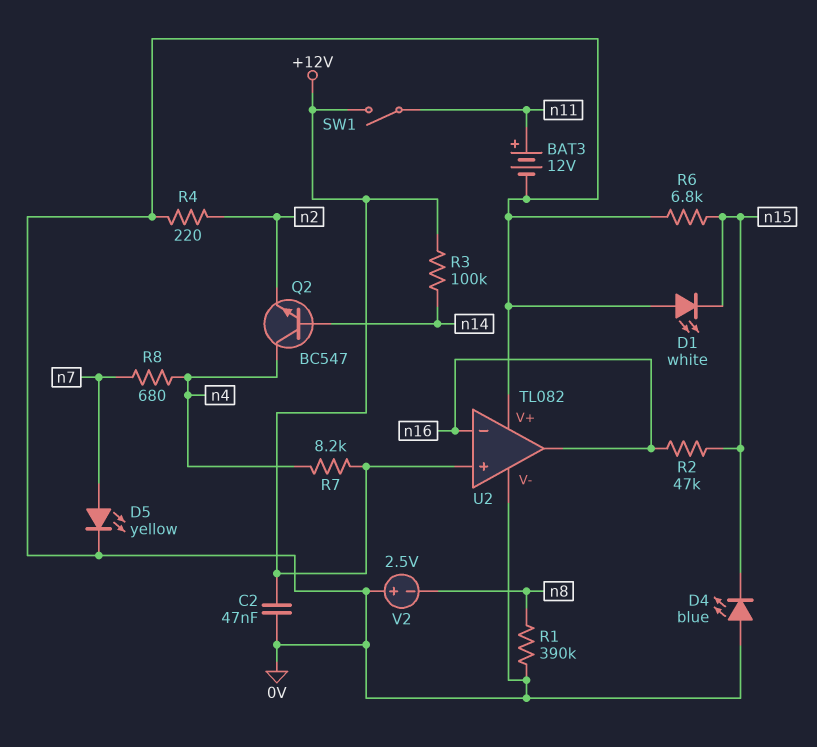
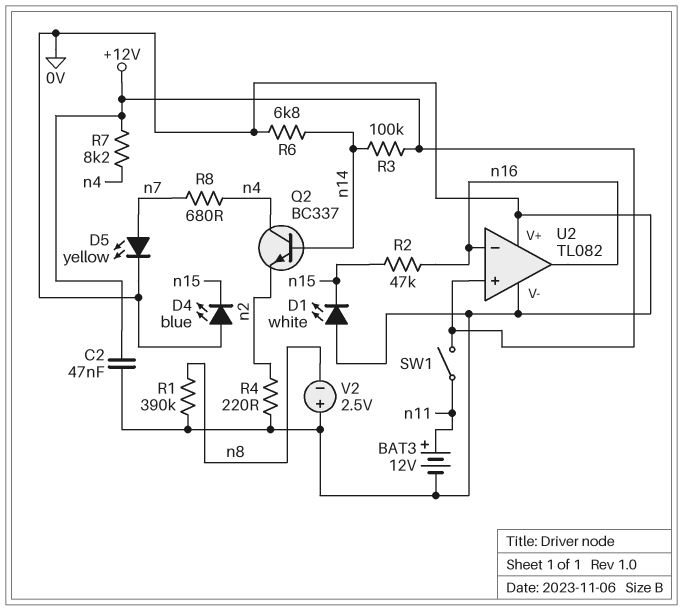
Q2: NPN BC547 (B n14, C n4, E n2) -> NPN BC337 (B n14, C n4, E n2)
R6: 6.8k (0V, n15) -> 6.8k (0V, n14)

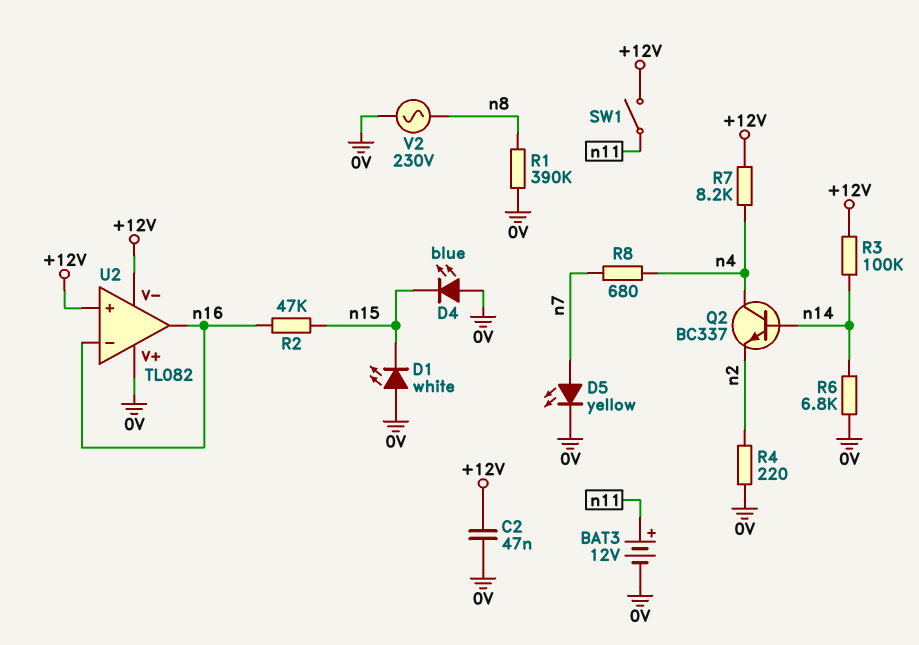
U2 pin V-: 0V -> +12V
V2: 2.5V (plus 0V, minus n8) -> AC 230V (0V, n8)

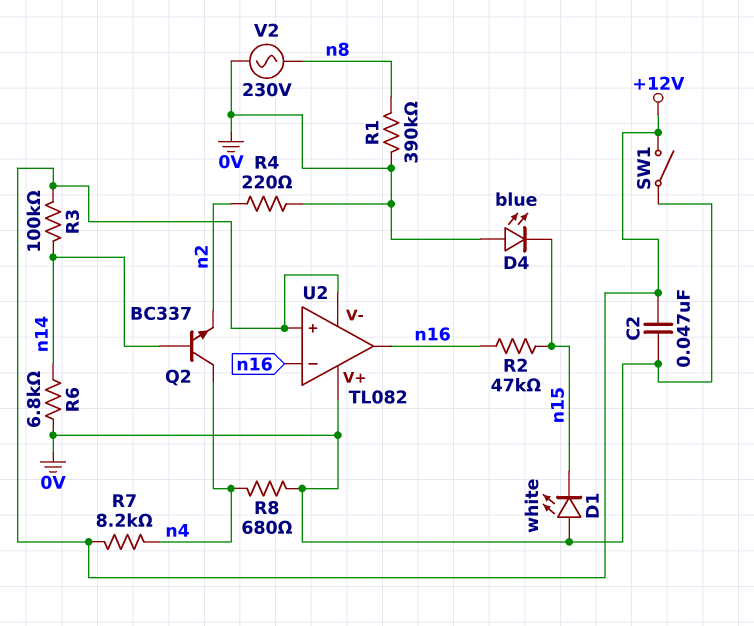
BAT3: 12V (plus n11, minus 0V) -> none
D5: LED yellow (A n7, K 0V) -> none
R8: 680 (n4, n7) -> 680 (0V, n4)
SW1: switch (+12V, n11) -> switch (+12V, 0V)

